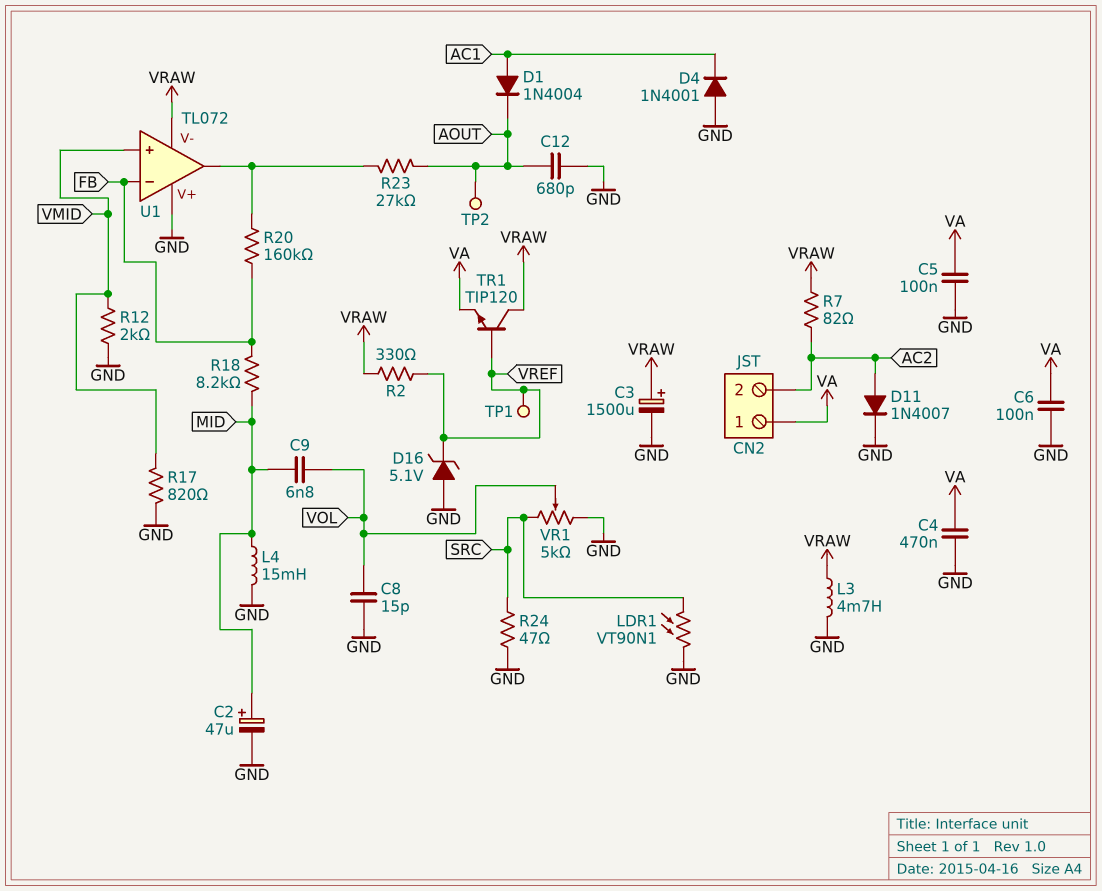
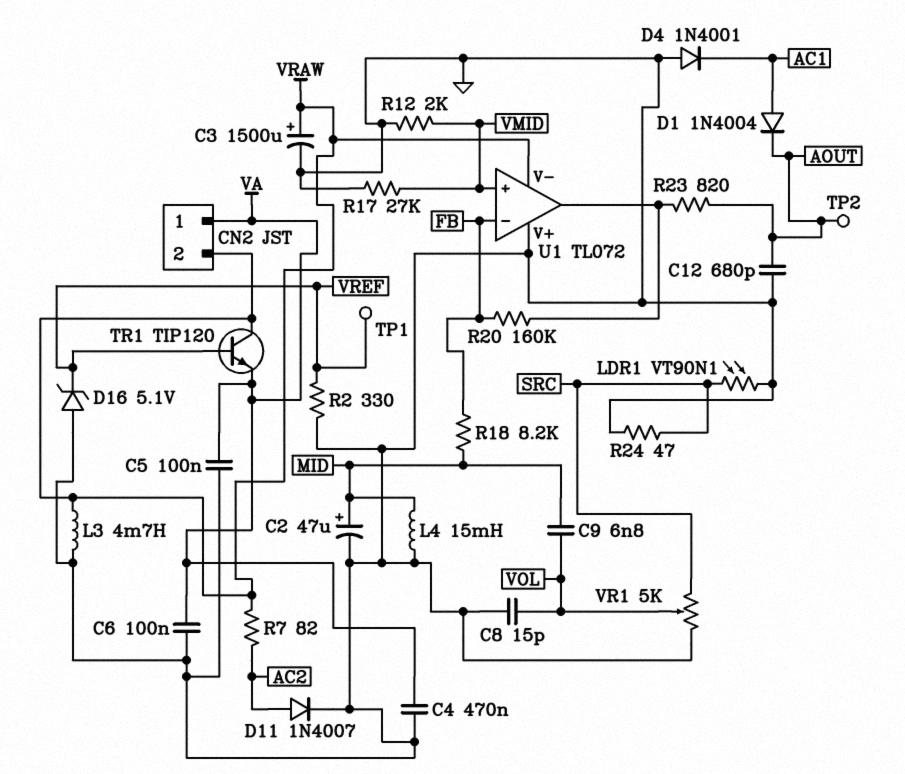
CN2 pin 2: AC2 -> VRAW
R2: 330 (VRAW, VREF) -> 330 (GND, VREF)
R17: 820 (GND, VMID) -> 27k (GND, VMID)
R23: 27k (AOUT, U1/out) -> 820 (AOUT, U1/out)

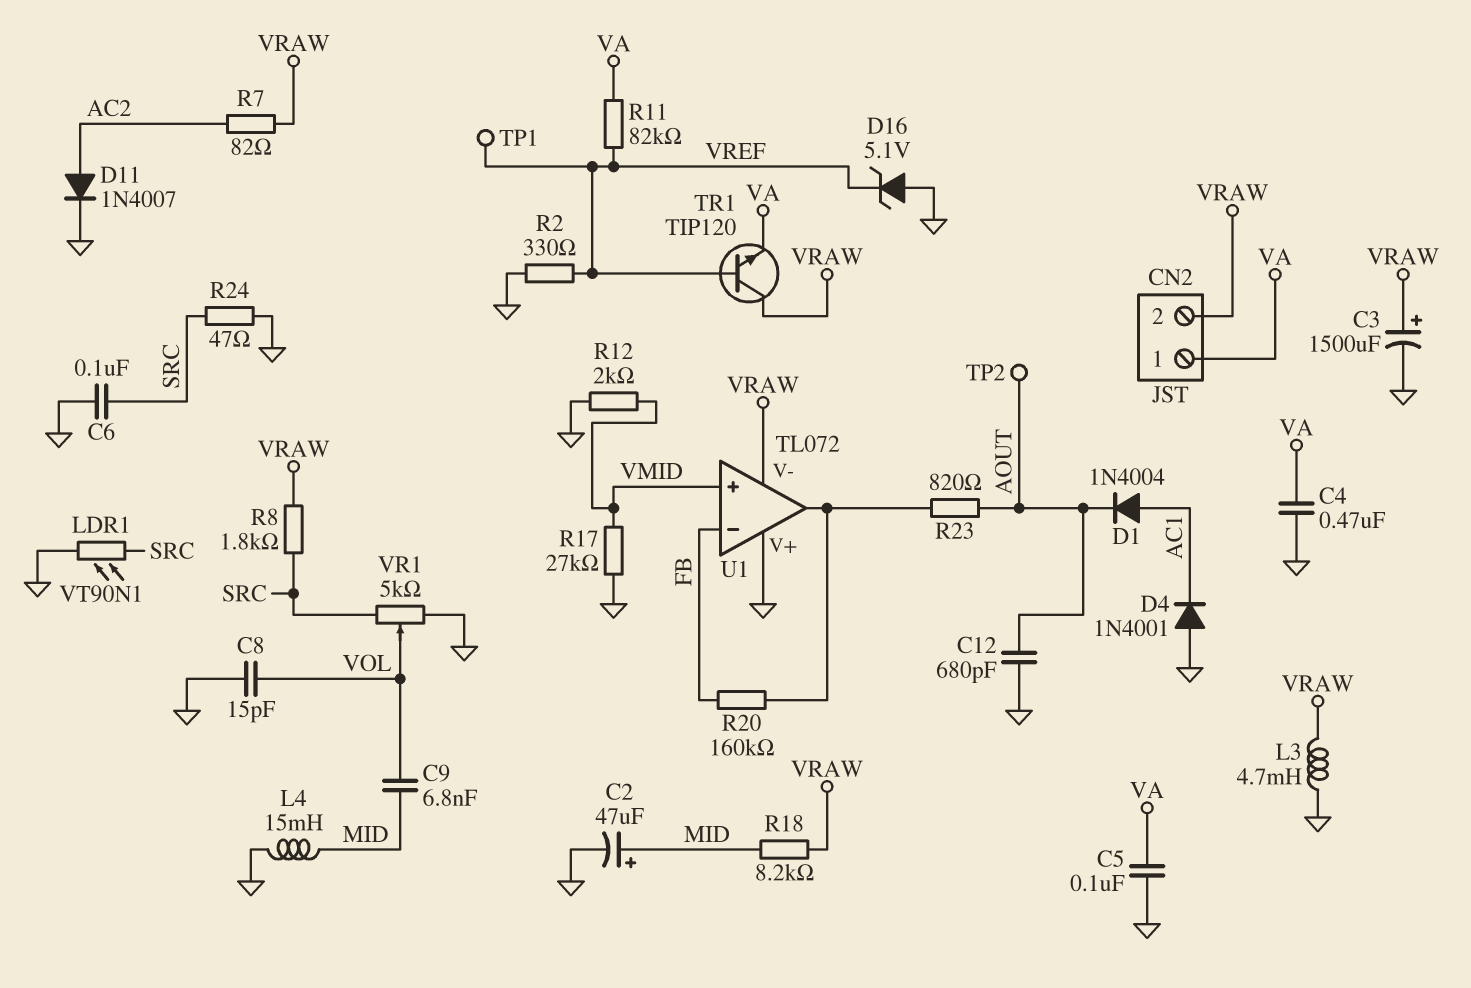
C6: 100nF (GND, VA) -> 100nF (GND, SRC)
R8: none -> 1.8k (SRC, VRAW)
R11: none -> 82k (VA, VREF)
R18: 8.2k (FB, MID) -> 8.2k (MID, VRAW)

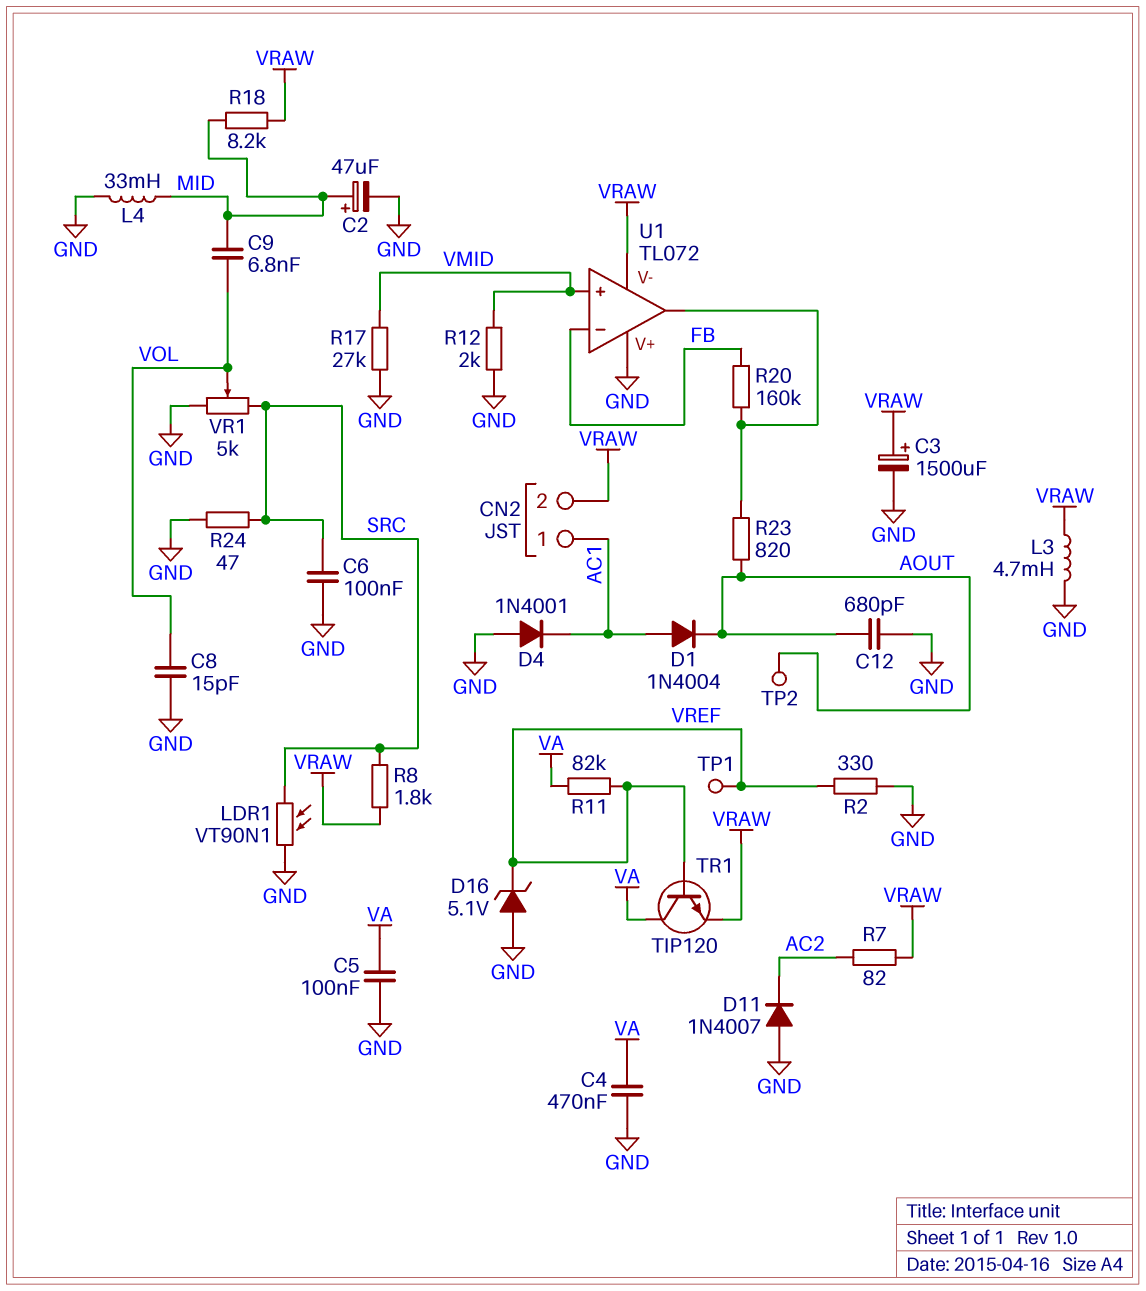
CN2 pin 1: VA -> AC1
D11: diode 1N4007 (A AC2, K GND) -> diode 1N4007 (A GND, K AC2)
L4: 15mH (GND, MID) -> 33mH (GND, MID)
TR1: NPN TIP120 (B VREF, C VRAW, E VA) -> NPN TIP120 (B VREF, C VA, E VRAW)

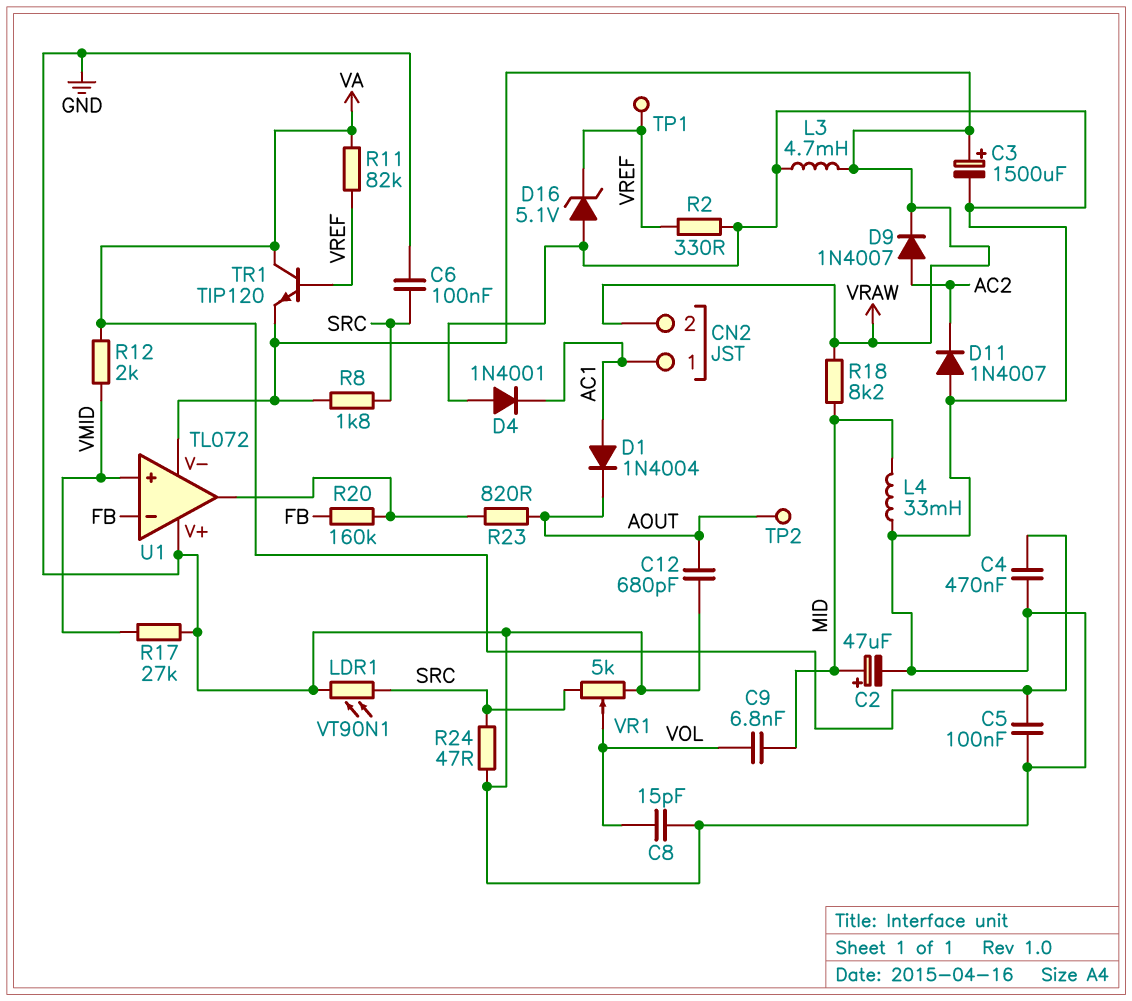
D9: none -> diode 1N4007 (A AC2, K VRAW)
R7: 82 (AC2, VRAW) -> none
R12: 2k (GND, VMID) -> 2k (VA, VMID)

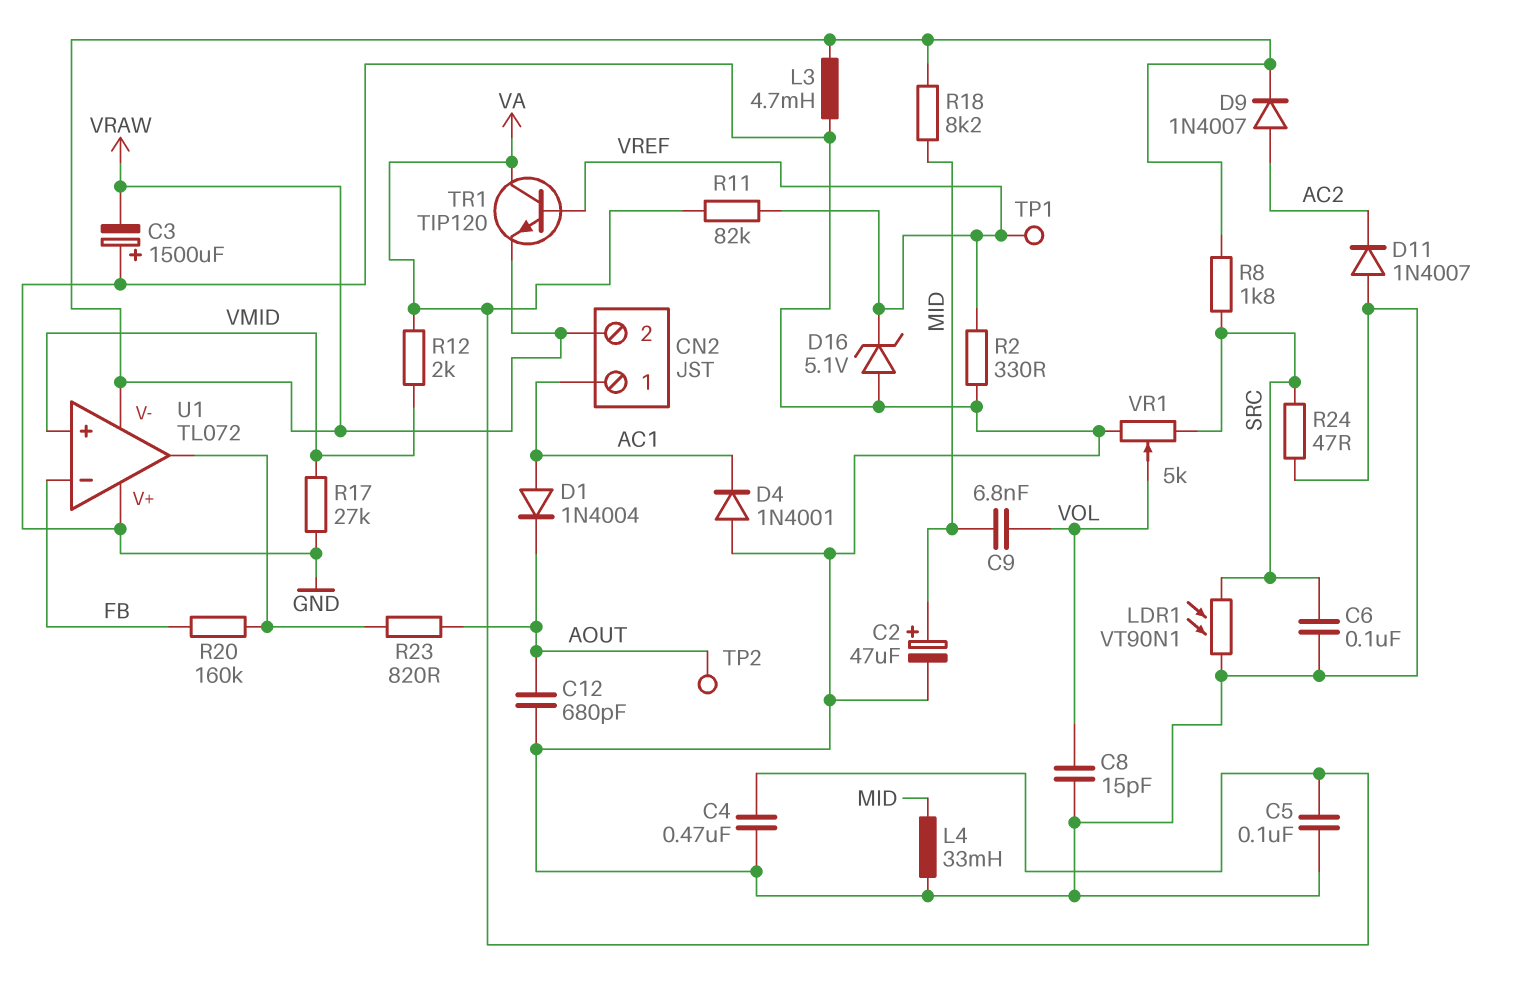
C3: 1500uF (plus VRAW, minus GND) -> 1500uF (plus GND, minus VRAW)

